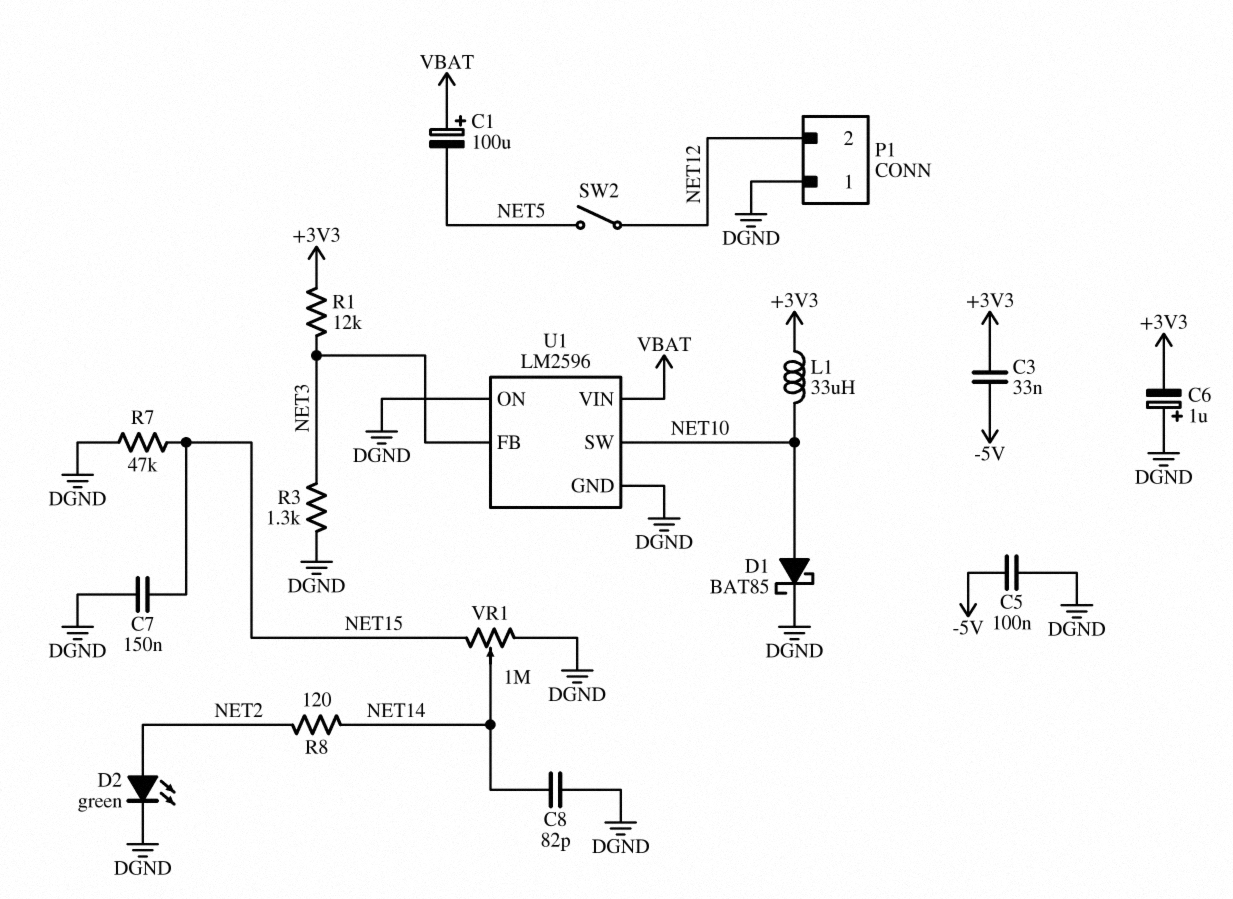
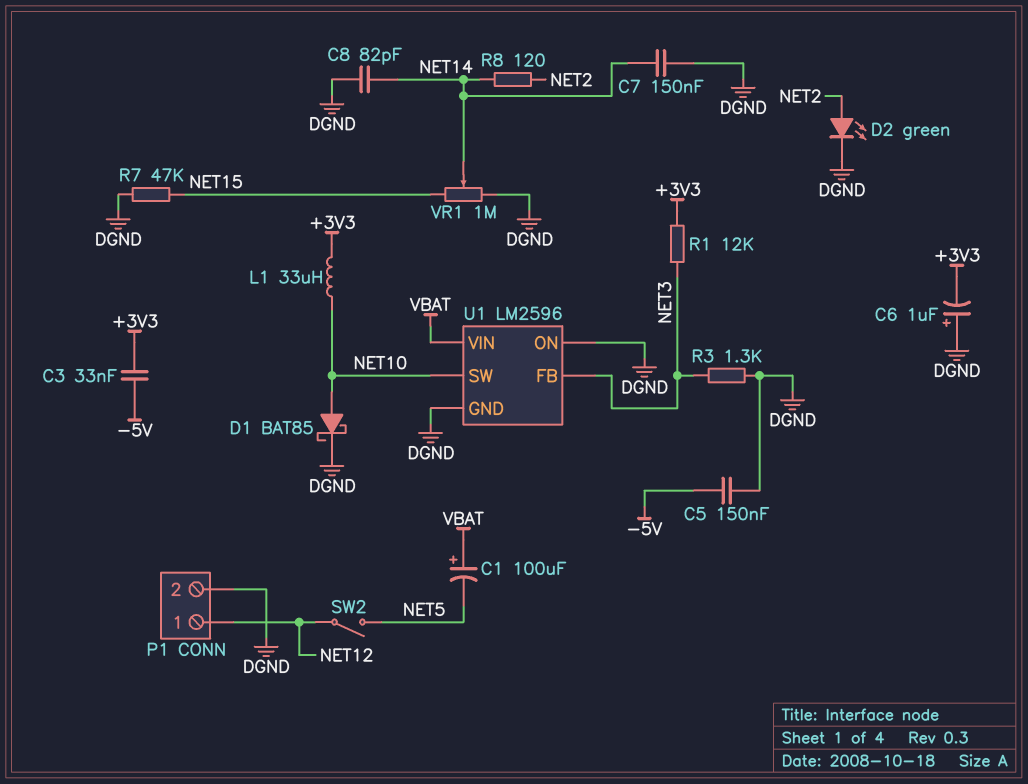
C5: 100nF (-5V, DGND) -> 150nF (-5V, DGND)
C7: 150nF (DGND, NET15) -> 150nF (DGND, NET14)
P1 pin 1: DGND -> NET12
P1 pin 2: NET12 -> DGND

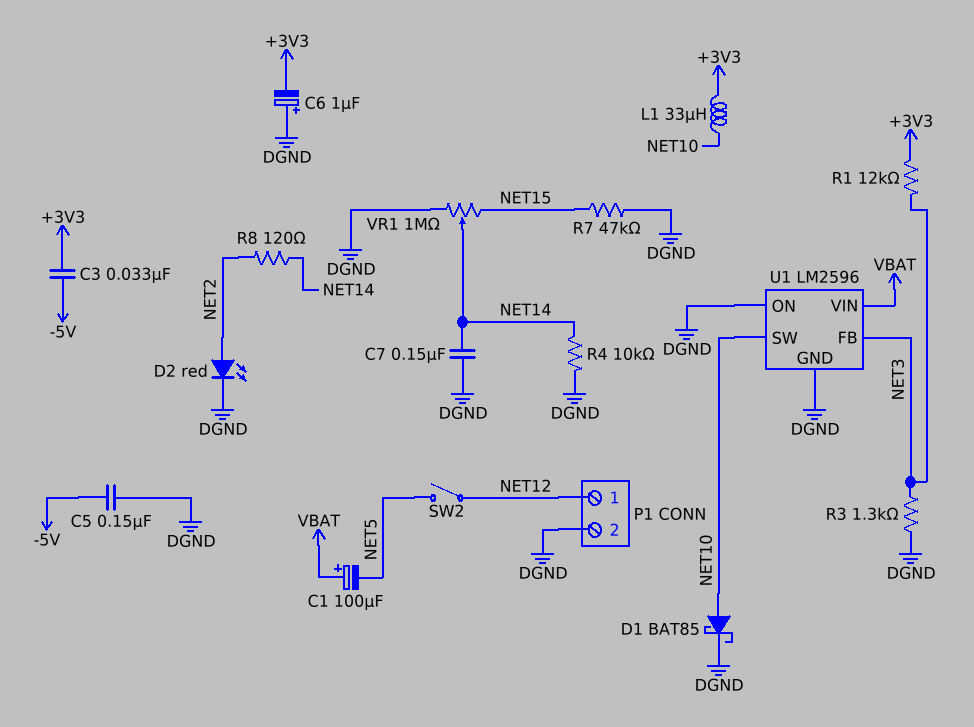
C8: 82pF (DGND, NET14) -> none
D2: LED green (A NET2, K DGND) -> LED red (A NET2, K DGND)
R4: none -> 10k (DGND, NET14)

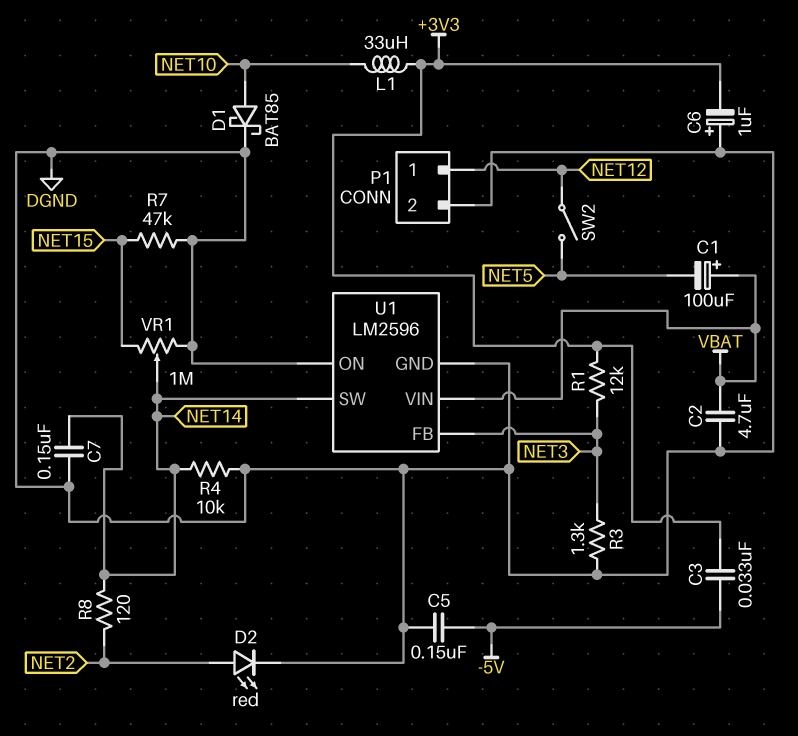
C2: none -> 4.7uF (DGND, VBAT)
U1 pin SW: NET10 -> NET14

